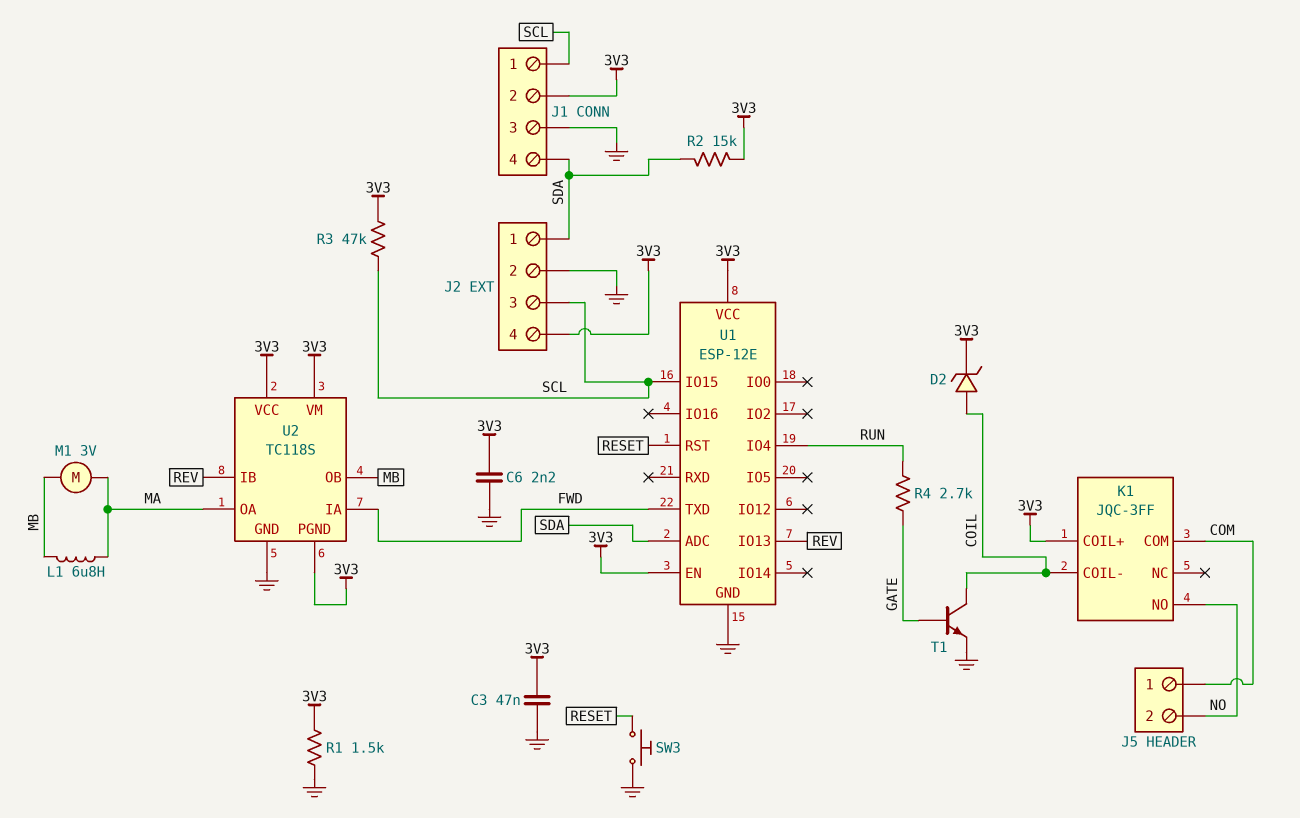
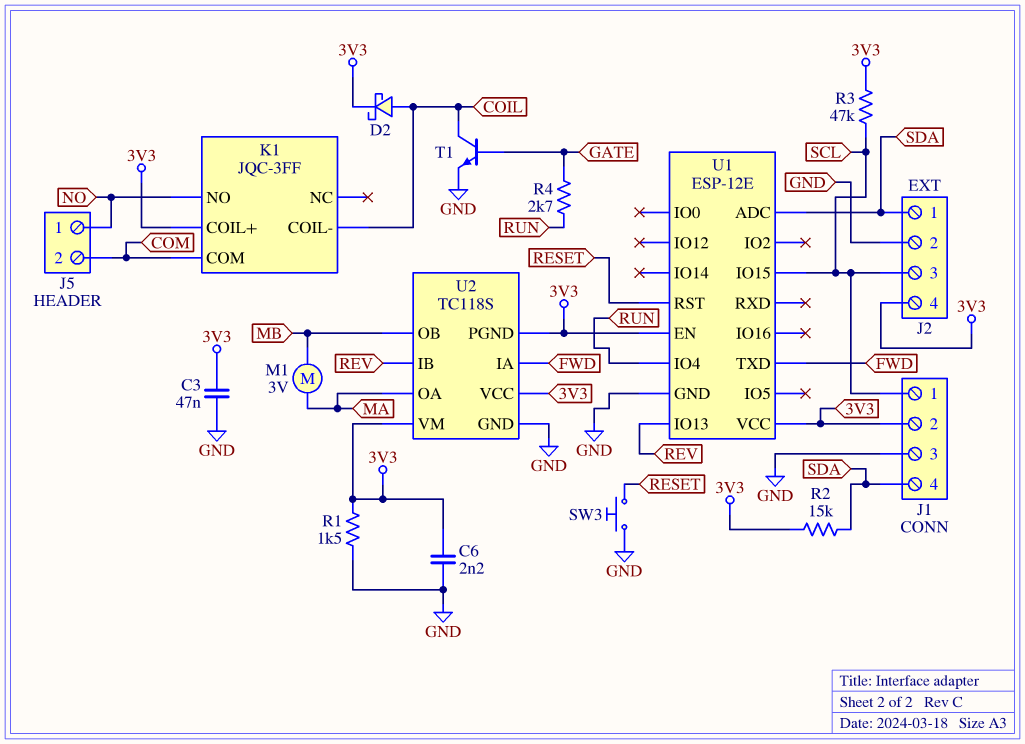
D2: zener (A COIL, K 3V3) -> schottky (A COIL, K 3V3)
J5 pin 1: COM -> NO
J5 pin 2: NO -> COM
L1: 6.8uH (MA, MB) -> none

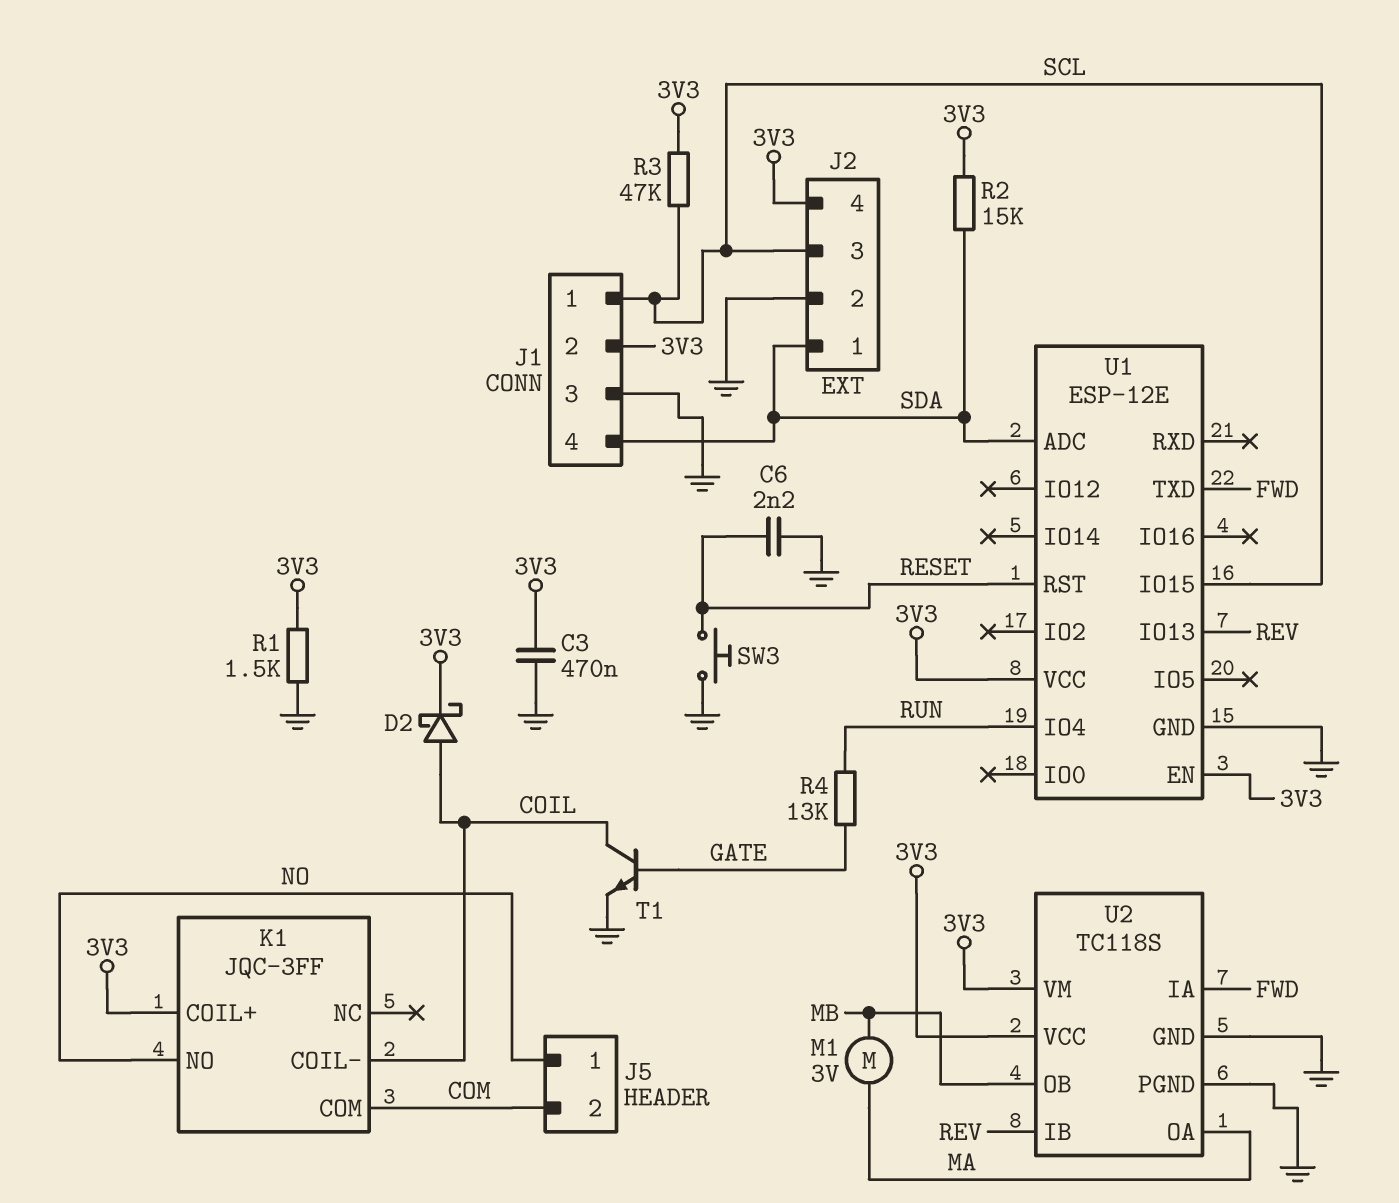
C3: 47nF (3V3, GND) -> 470nF (3V3, GND)
C6: 2.2nF (3V3, GND) -> 2.2nF (GND, RESET)
R4: 2.7k (GATE, RUN) -> 13k (GATE, RUN)
U2 pin PGND: 3V3 -> GND

